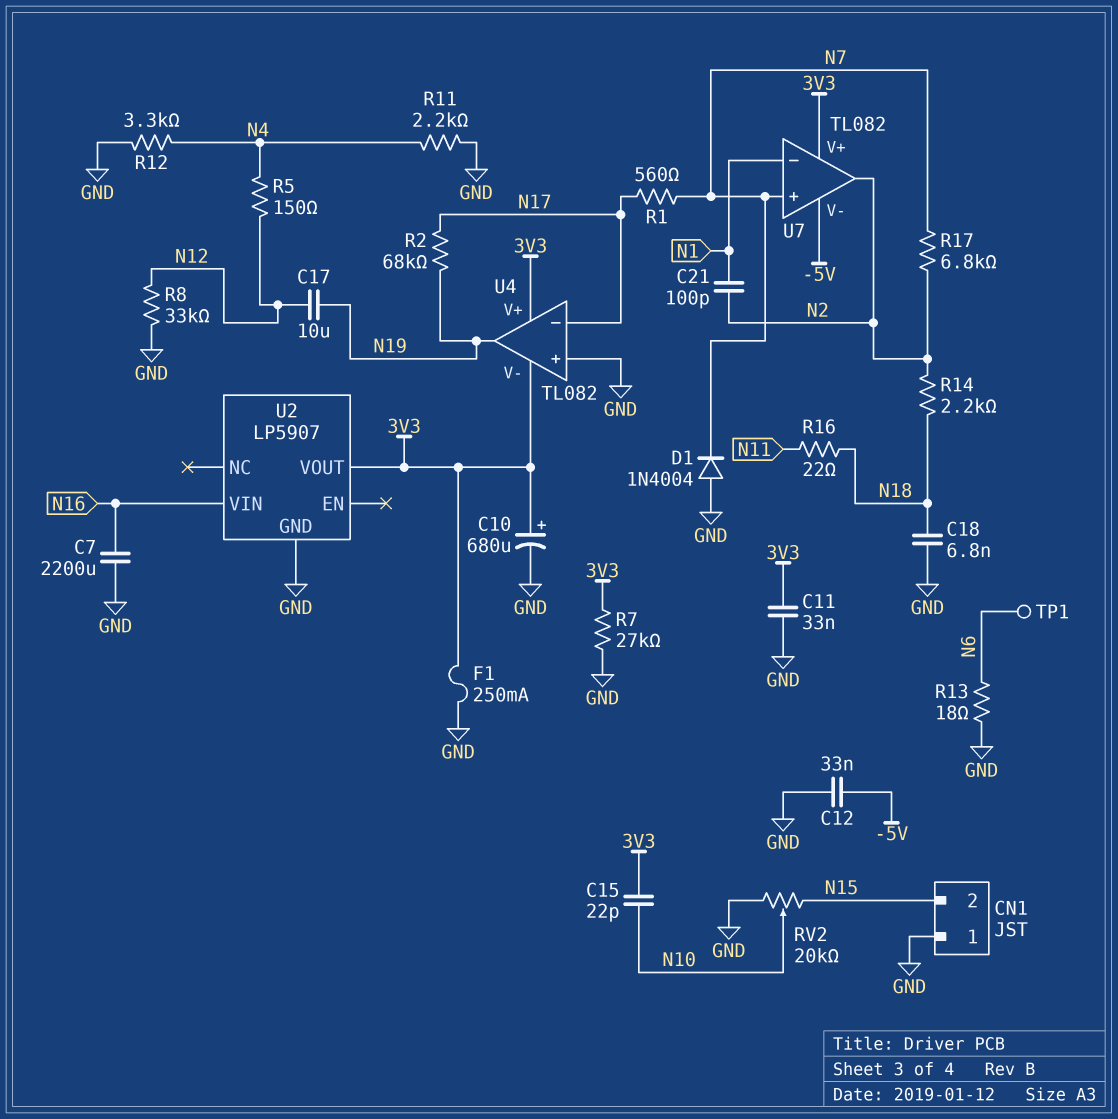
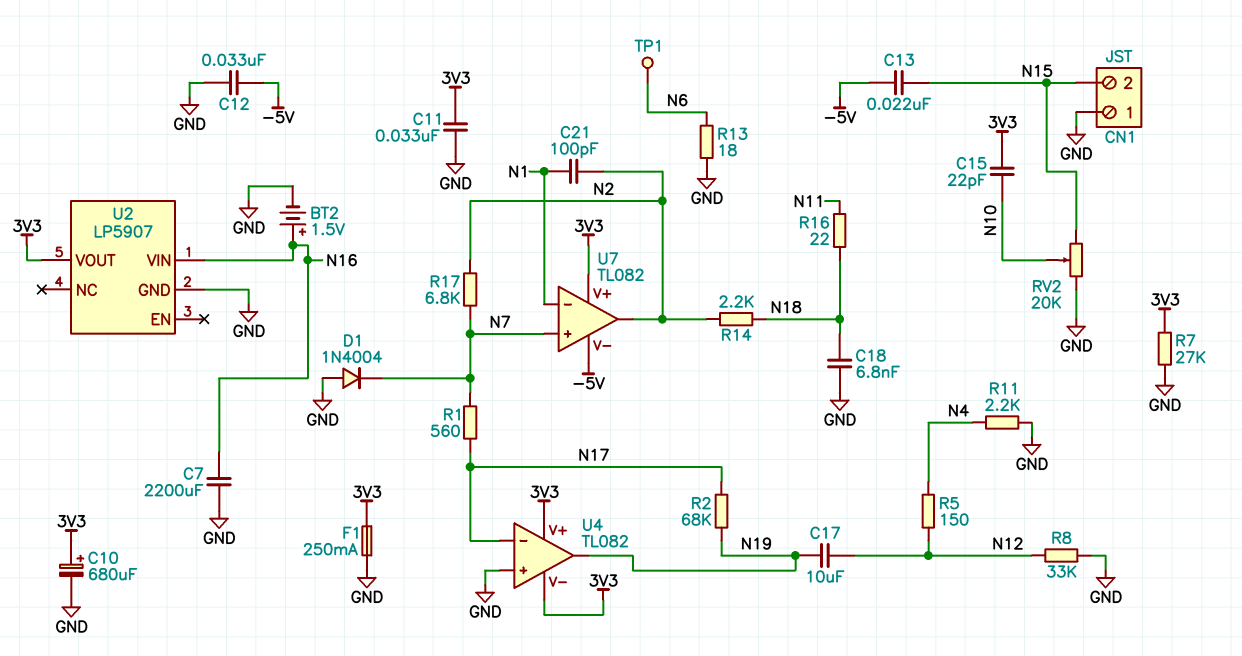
BT2: none -> 1.5V (plus N16, minus GND)
C13: none -> 22nF (-5V, N15)
R12: 3.3k (GND, N4) -> none

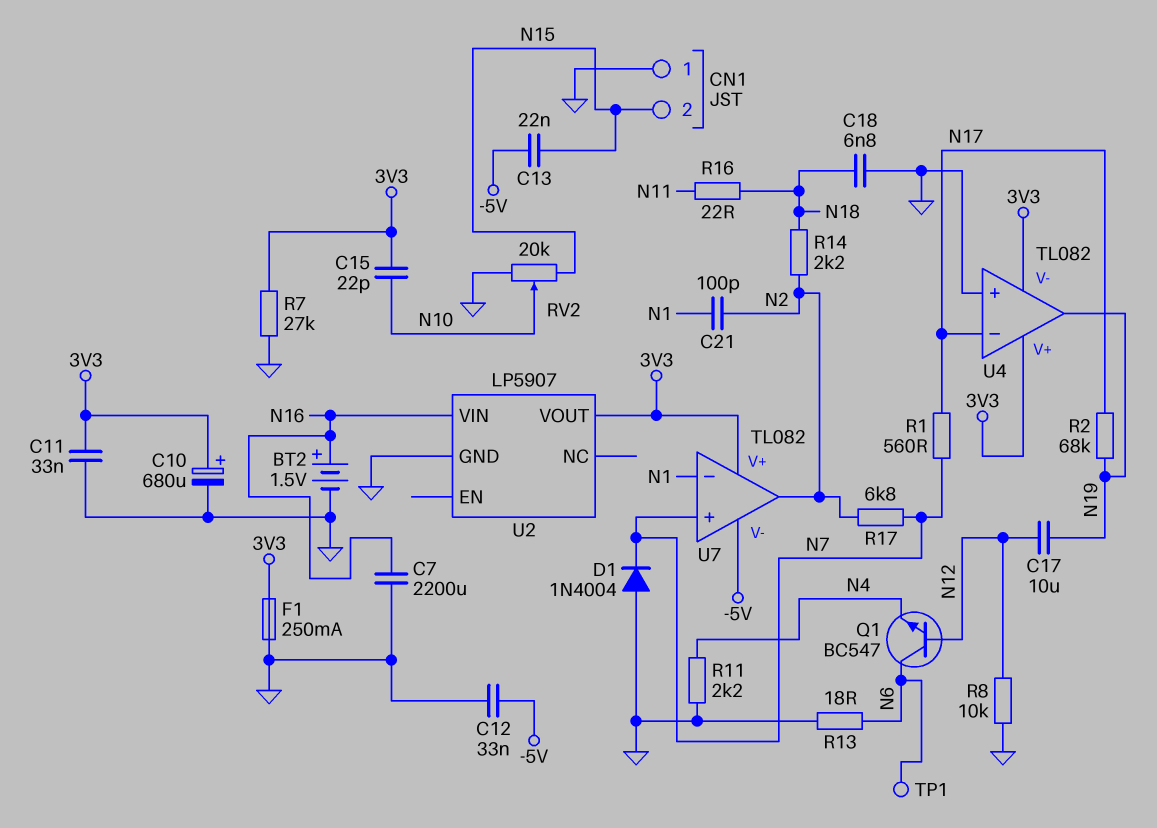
Q1: none -> NPN BC547 (B N12, C N6, E N4)
R5: 150 (N4, N12) -> none
R8: 33k (GND, N12) -> 10k (GND, N12)

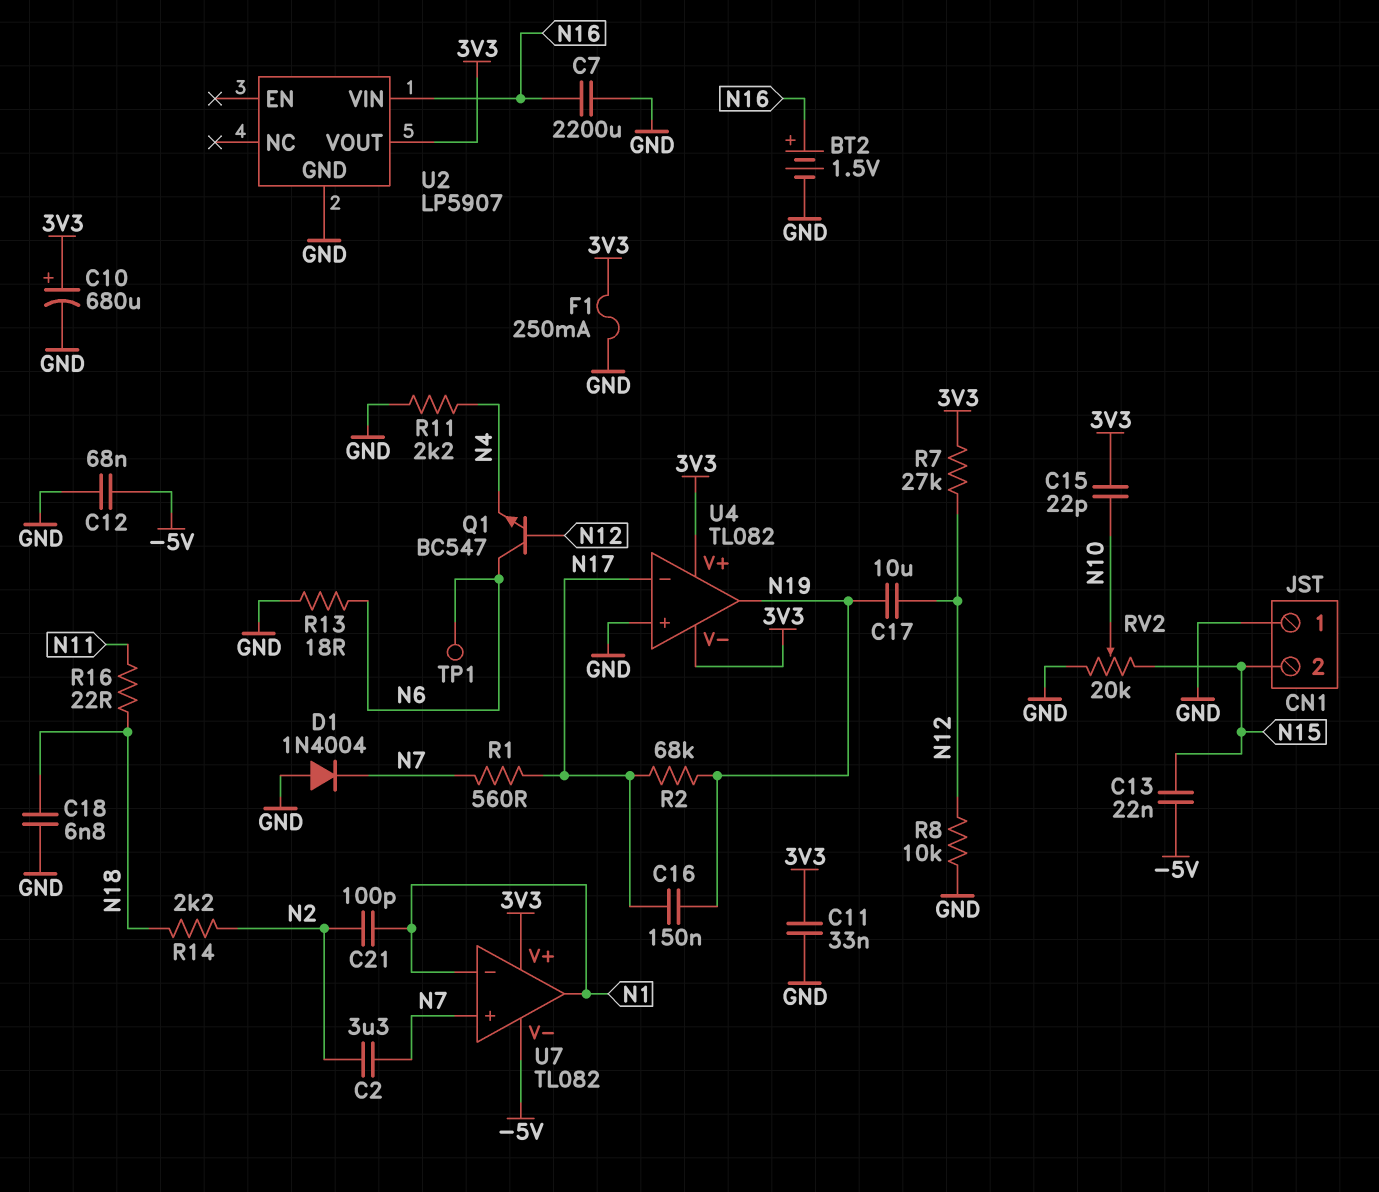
C2: none -> 3.3uF (N2, N7)
C12: 33nF (-5V, GND) -> 68nF (-5V, GND)
C16: none -> 150nF (N17, N19)
R7: 27k (3V3, GND) -> 27k (3V3, N12)
R17: 6.8k (N2, N7) -> none
U7 pin out: N2 -> N1

